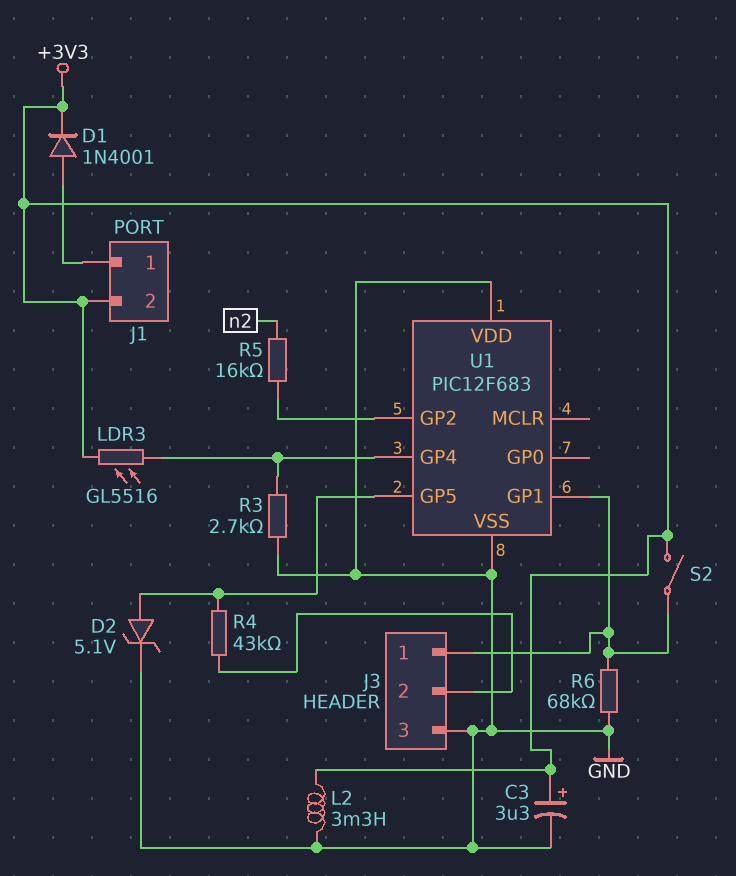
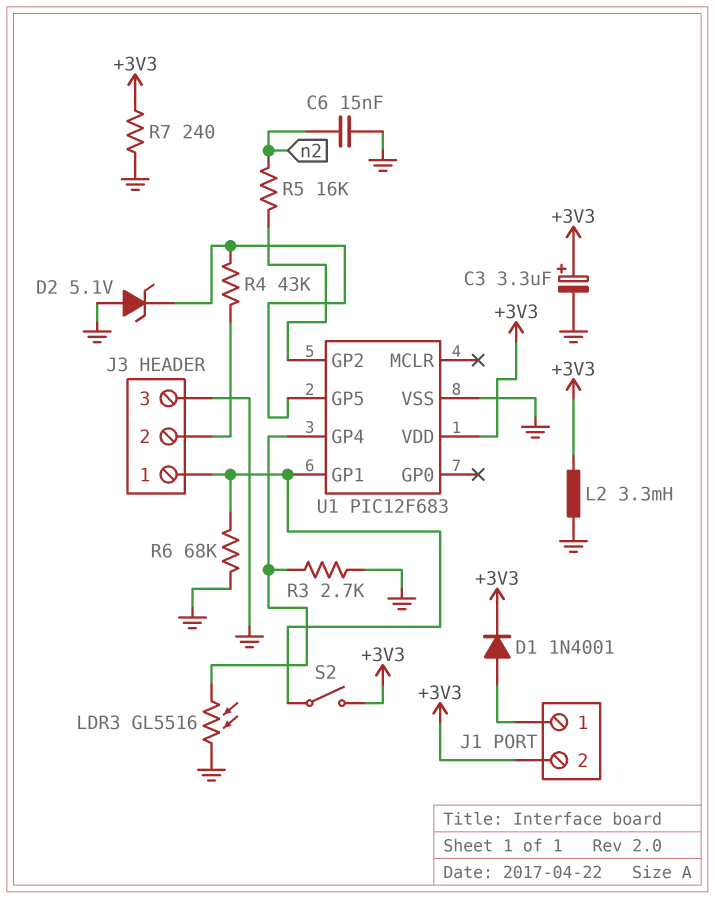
C6: none -> 15nF (GND, n2)
D2: zener 5.1V (A U1/GP5, K GND) -> zener 5.1V (A GND, K U1/GP5)
LDR3: GL5516 (+3V3, U1/GP4) -> GL5516 (GND, U1/GP4)
R7: none -> 240 (+3V3, GND)
U1 pin VDD: GND -> +3V3

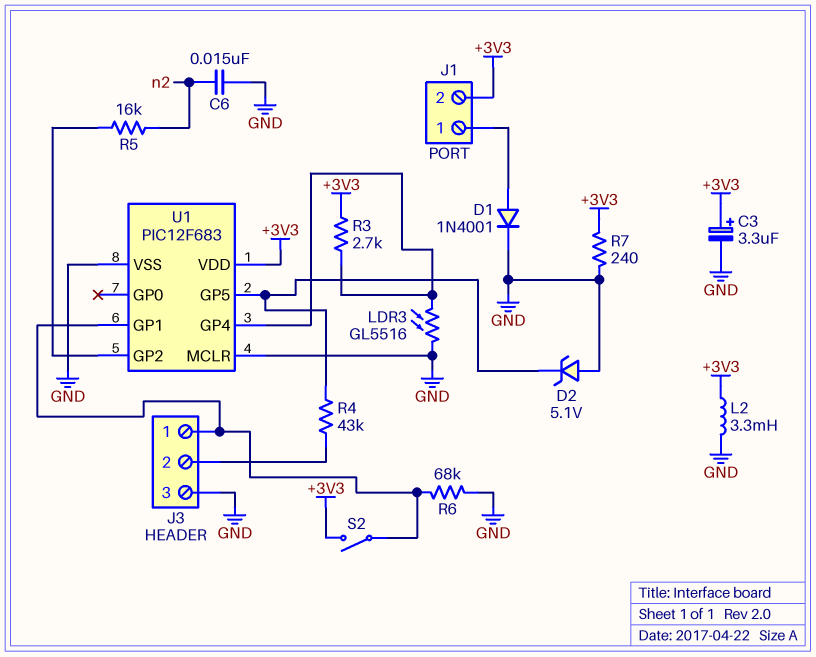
D1: diode 1N4001 (A J1/1, K +3V3) -> diode 1N4001 (A J1/1, K GND)
R3: 2.7k (GND, U1/GP4) -> 2.7k (+3V3, U1/GP4)
U1 pin MCLR: none -> GND

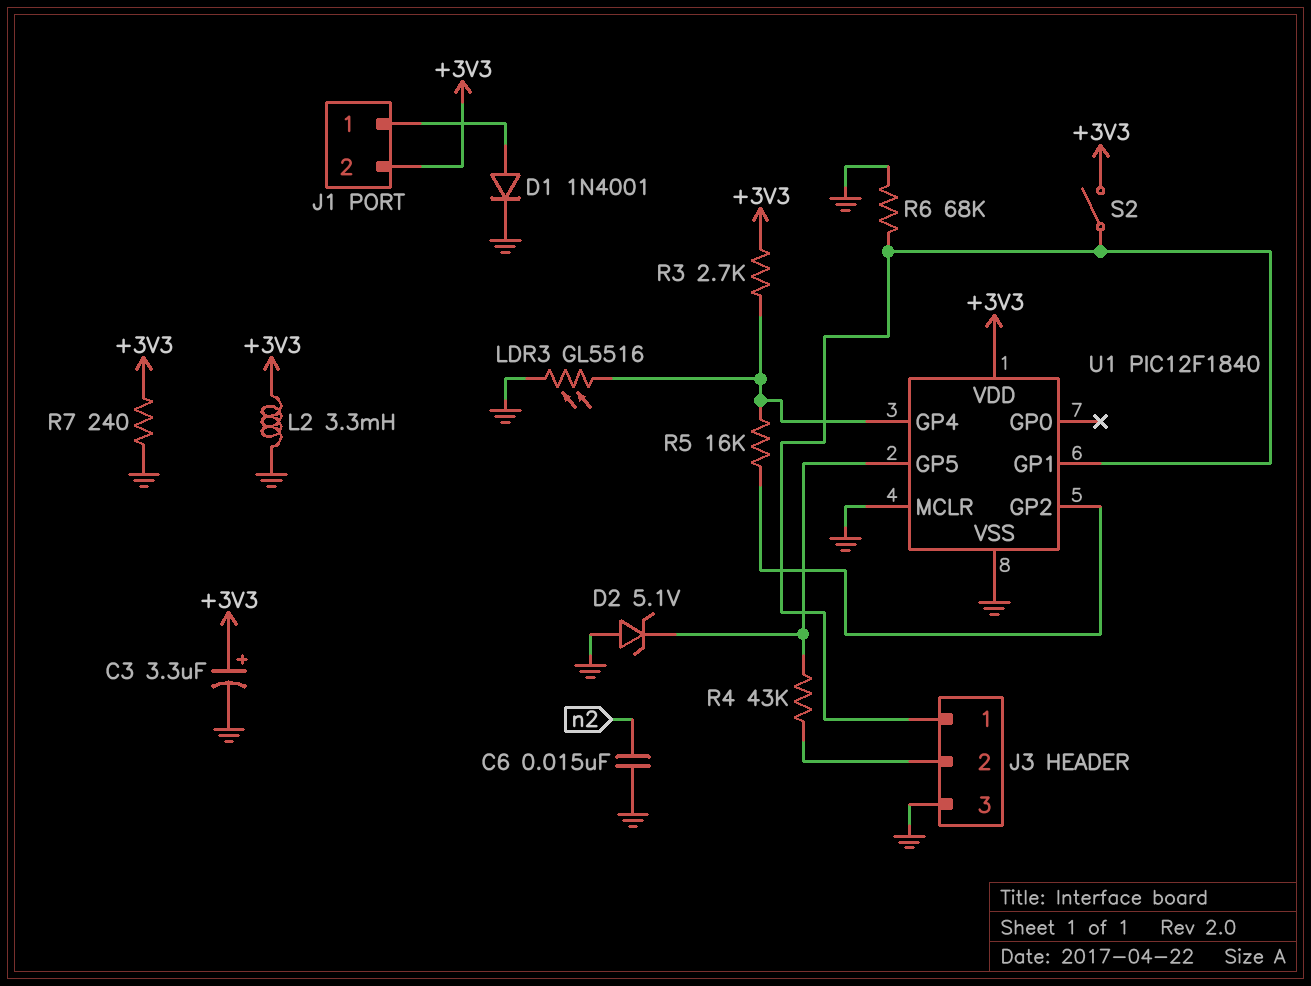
R5: 16k (U1/GP2, n2) -> 16k (U1/GP2, U1/GP4)
U1: PIC12F683 -> PIC12F1840

